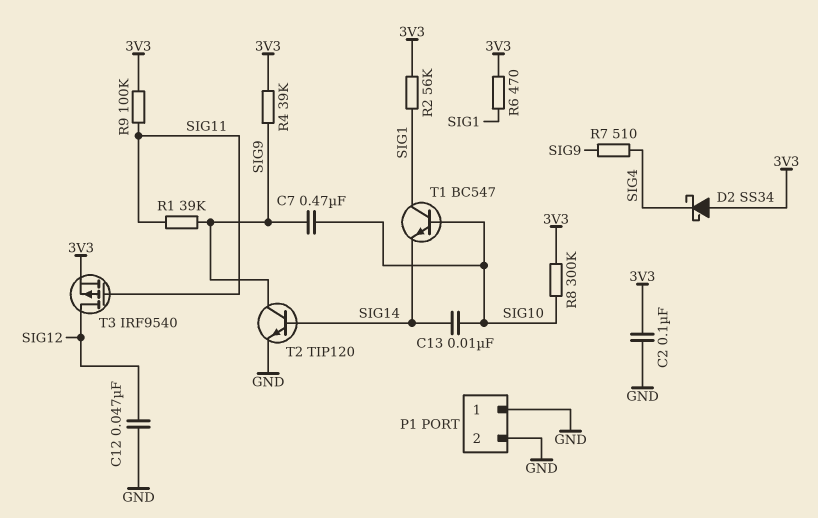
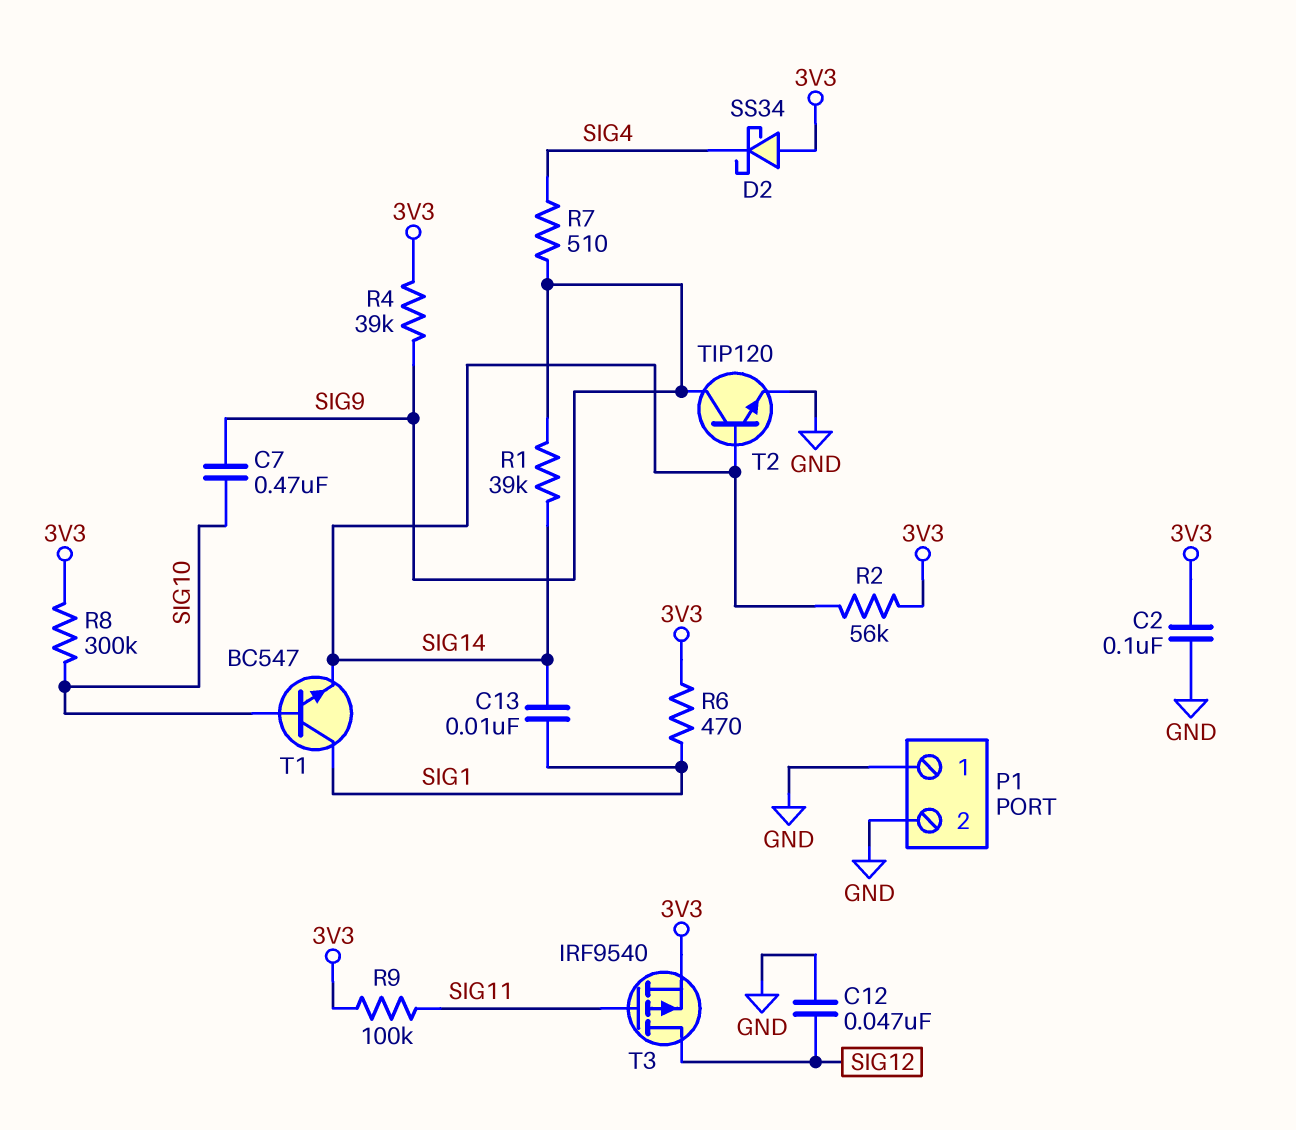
C13: 10nF (SIG10, SIG14) -> 10nF (SIG1, SIG14)
R1: 39k (SIG9, SIG11) -> 39k (SIG9, SIG14)
R2: 56k (3V3, SIG1) -> 56k (3V3, SIG14)

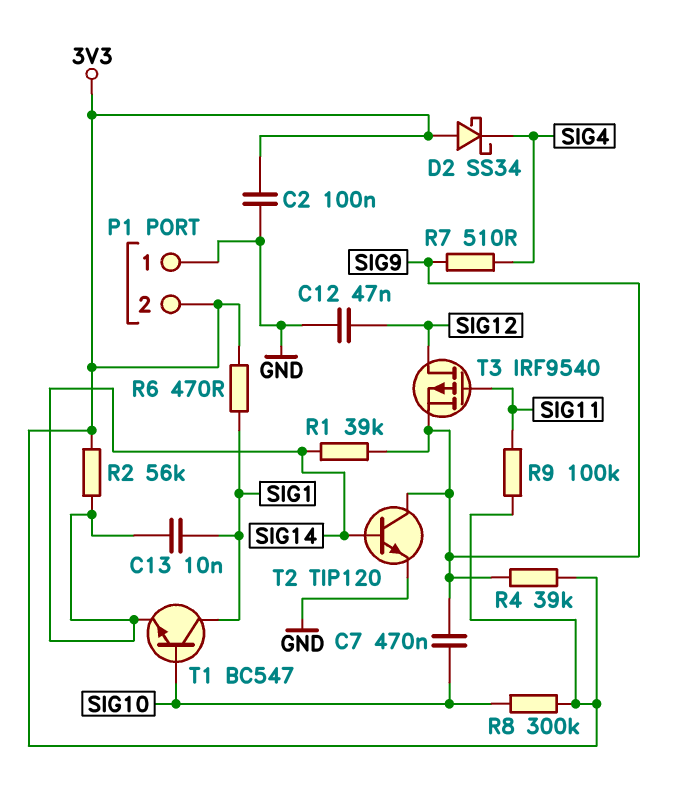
P1 pin 2: GND -> 3V3
T3: PMOS IRF9540 (G SIG11, D SIG12, S 3V3) -> PMOS IRF9540 (G SIG11, D SIG12, S SIG9)

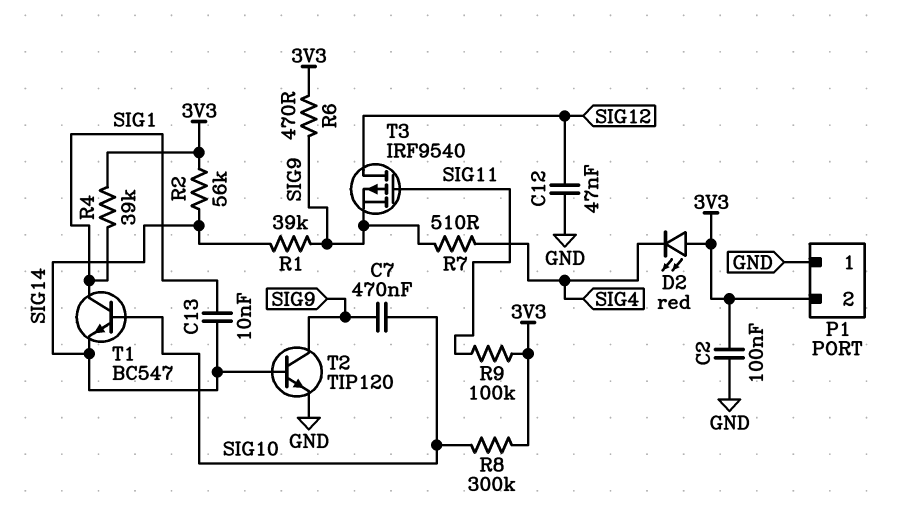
D2: schottky SS34 (A 3V3, K SIG4) -> LED red (A 3V3, K SIG4)
R4: 39k (3V3, SIG9) -> 39k (3V3, SIG1)
R6: 470 (3V3, SIG1) -> 470 (3V3, SIG9)

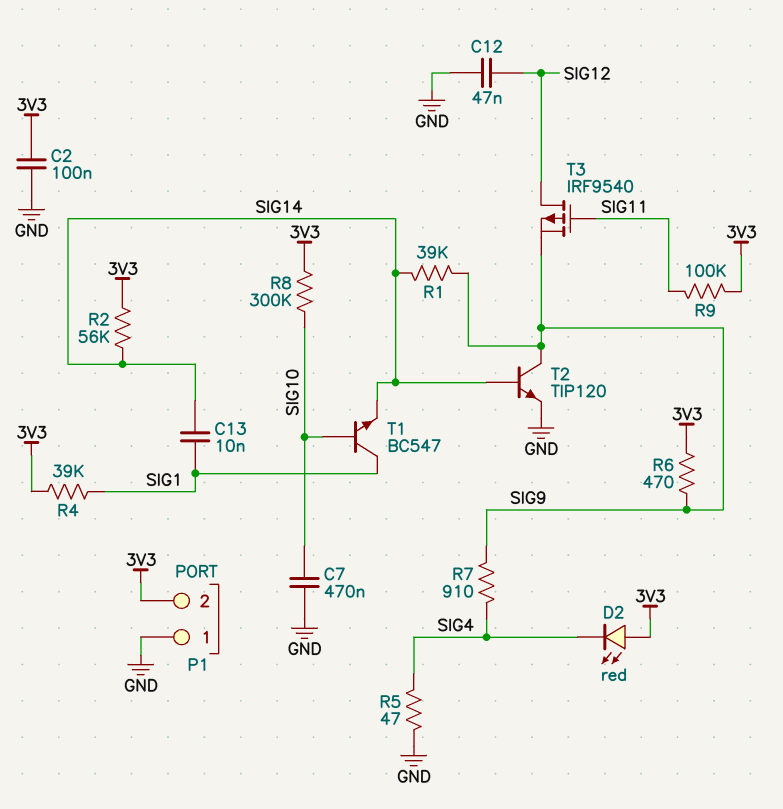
C7: 470nF (SIG9, SIG10) -> 470nF (GND, SIG10)
R5: none -> 47 (GND, SIG4)
R7: 510 (SIG4, SIG9) -> 910 (SIG4, SIG9)

